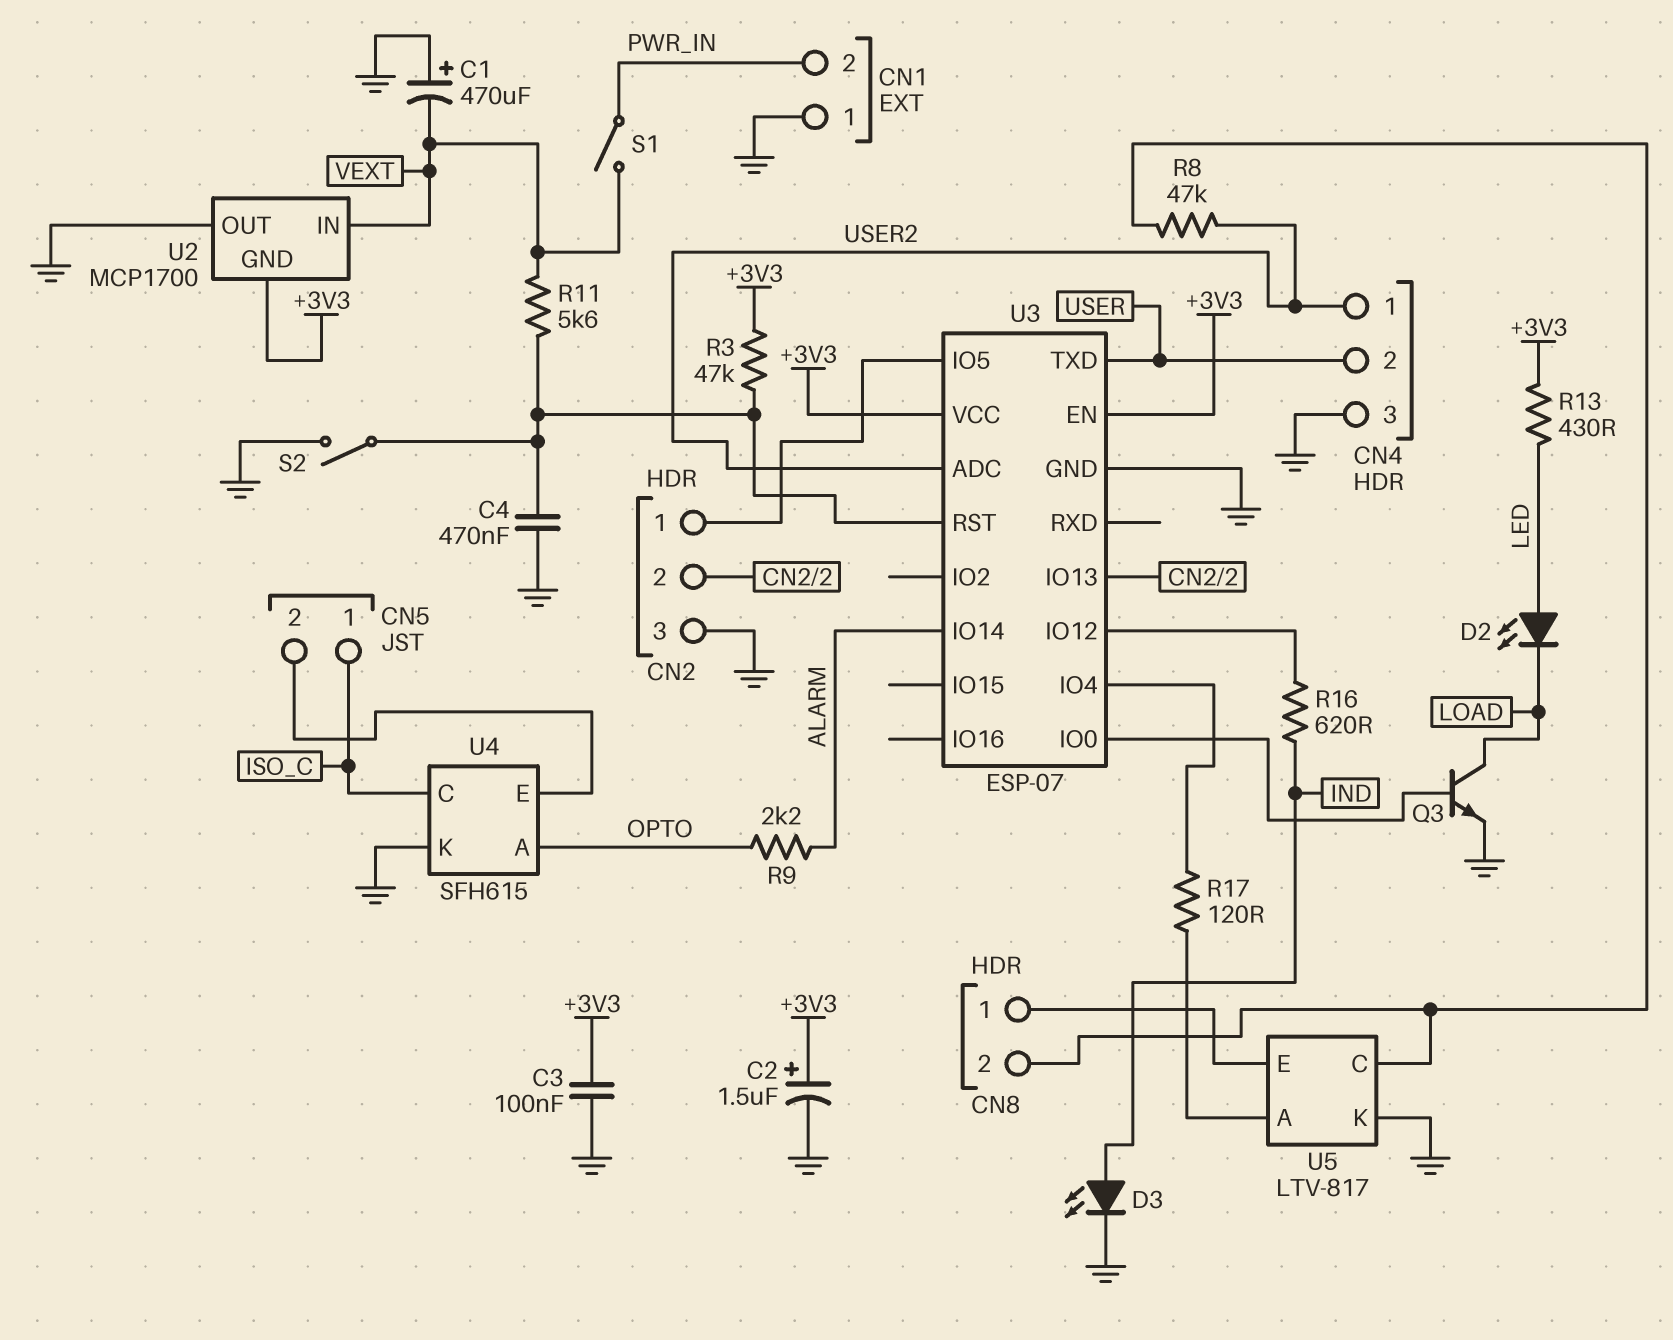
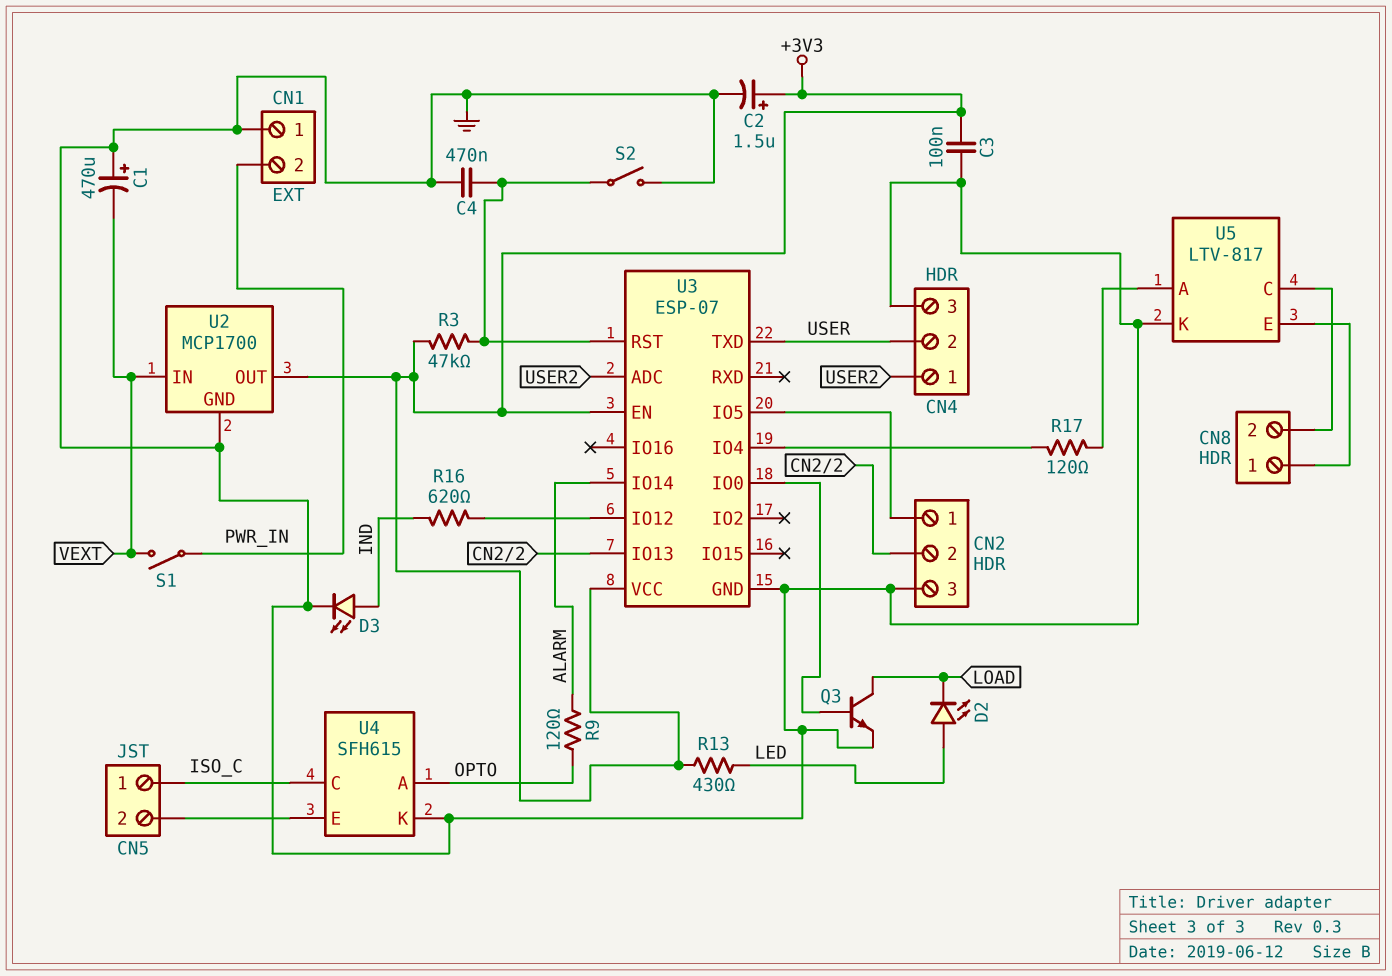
R8: 47k (CN8/2, USER2) -> none
R9: 2.2k (ALARM, OPTO) -> 120 (ALARM, OPTO)
R11: 5.6k (U3/RST, VEXT) -> none
U2 pin GND: +3V3 -> GND
U2 pin OUT: GND -> +3V3

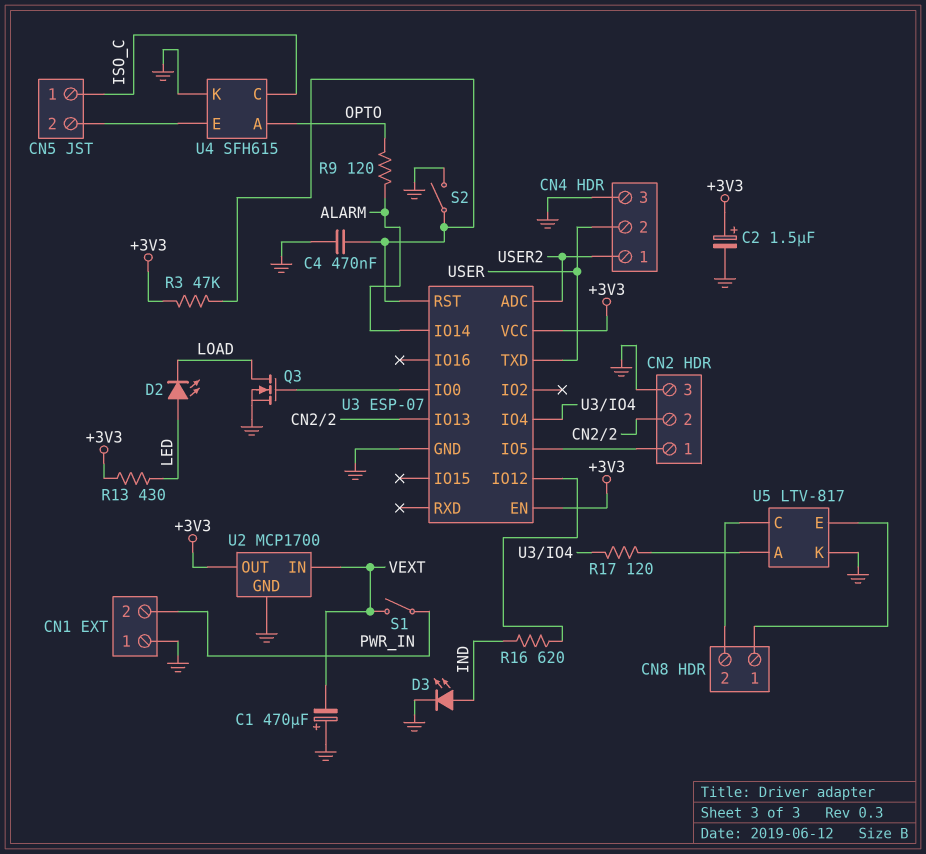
C3: 100nF (+3V3, GND) -> none
Q3: NPN (B U3/IO0, C LOAD, E GND) -> NMOS (G U3/IO0, D LOAD, S GND)

